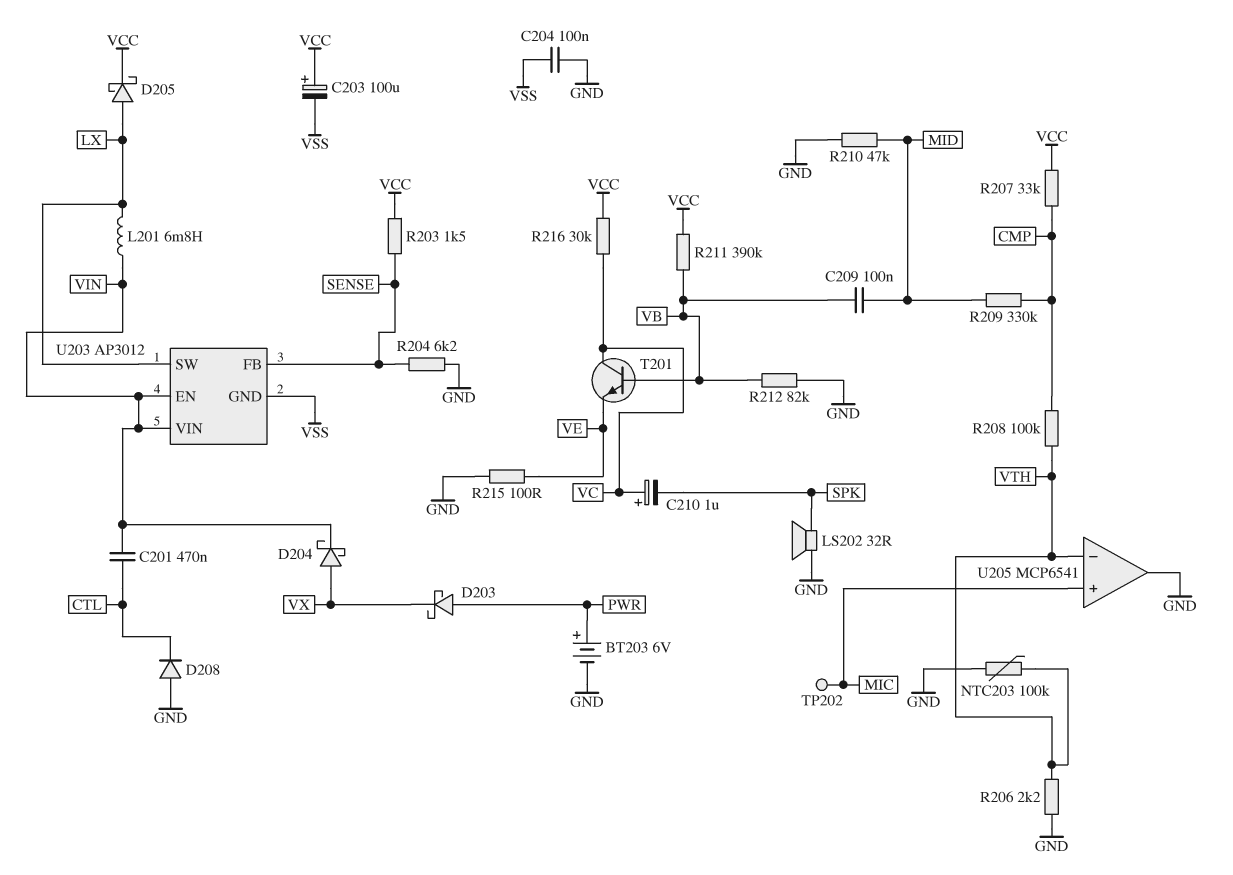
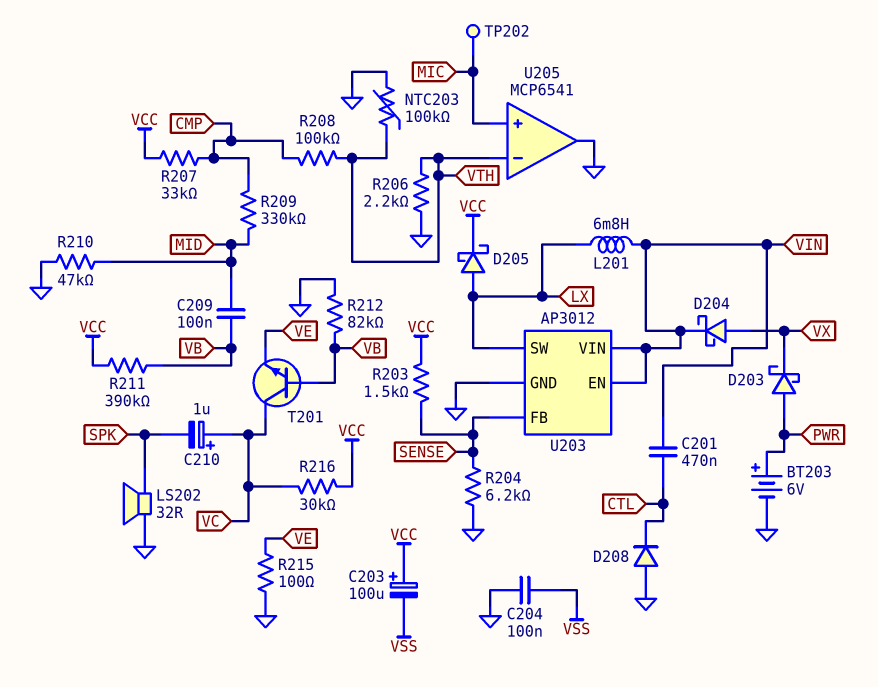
U203 pin GND: VSS -> GND

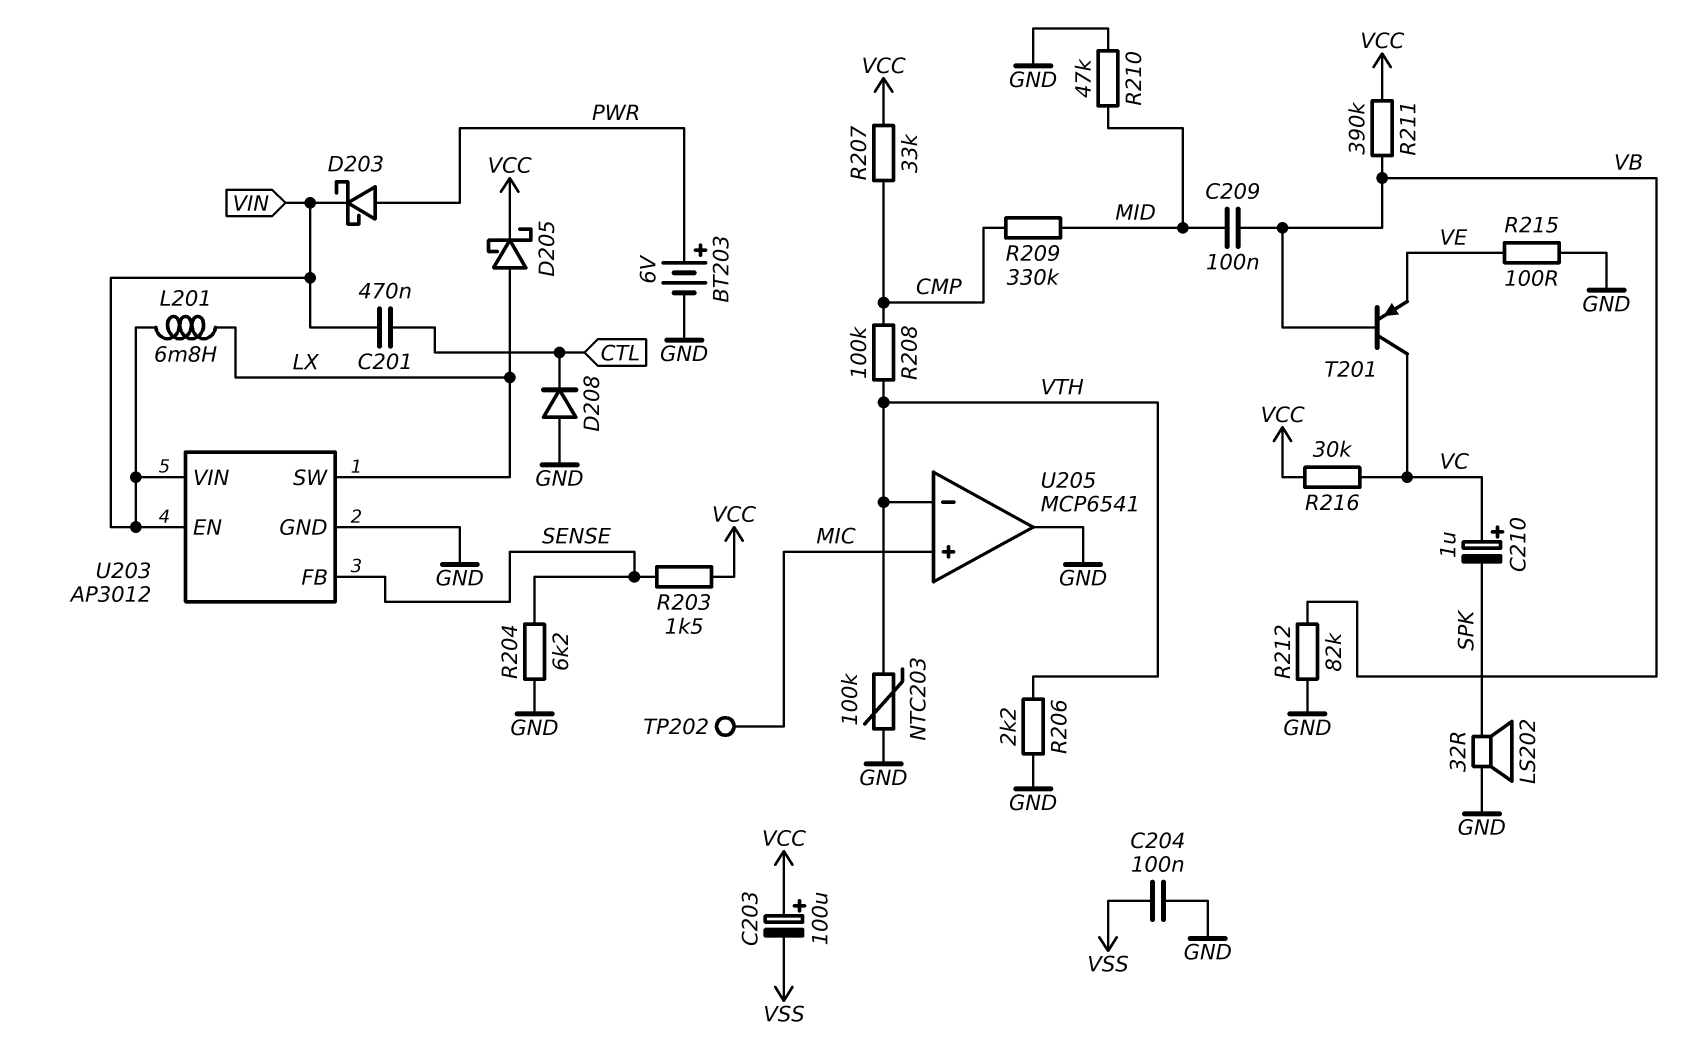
D203: schottky (A PWR, K VX) -> schottky (A PWR, K VIN)
D204: schottky (A VX, K VIN) -> none
T201: NPN (B VB, C VC, E VE) -> PNP (B VB, C VC, E VE)

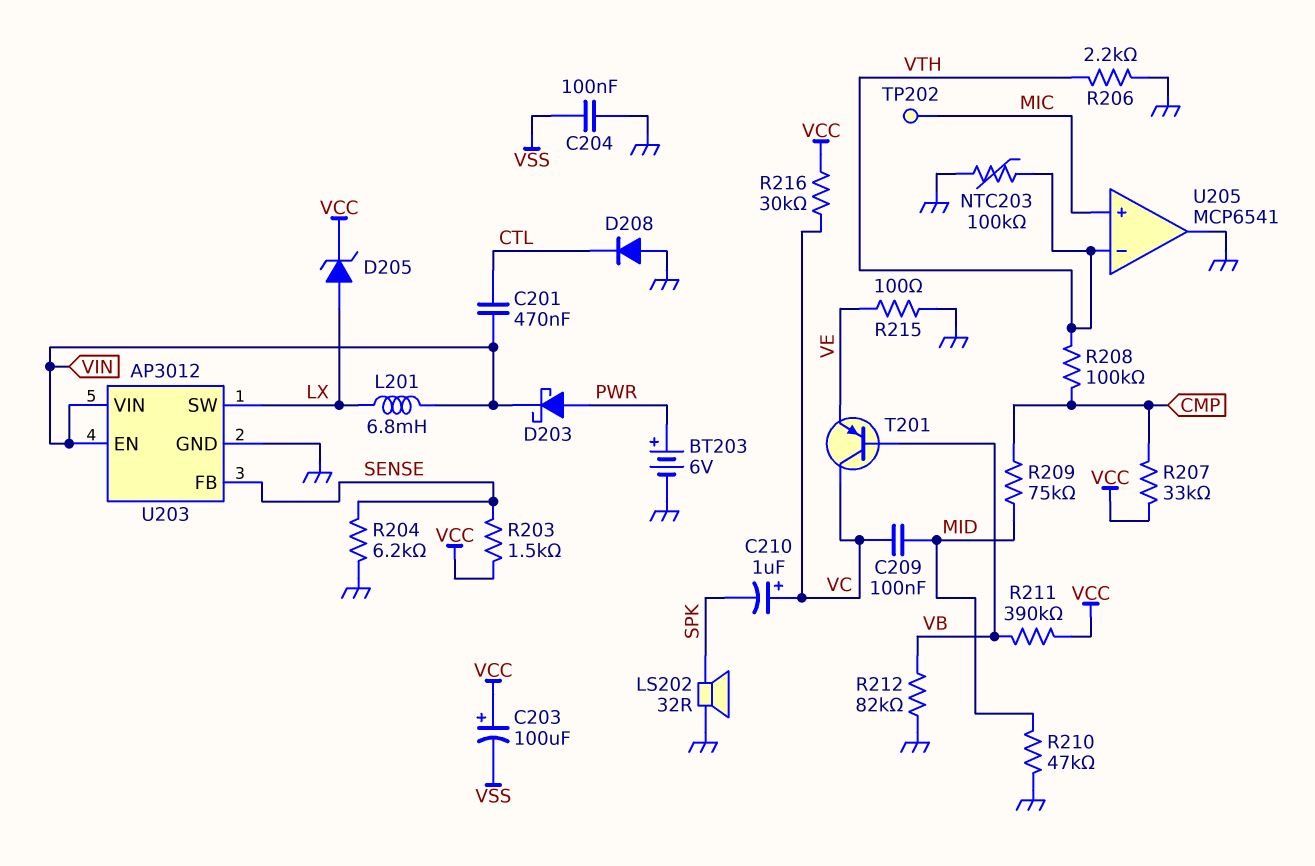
C209: 100nF (MID, VB) -> 100nF (MID, VC)
D205: schottky (A LX, K VCC) -> zener (A LX, K VCC)
R209: 330k (CMP, MID) -> 75k (CMP, MID)

